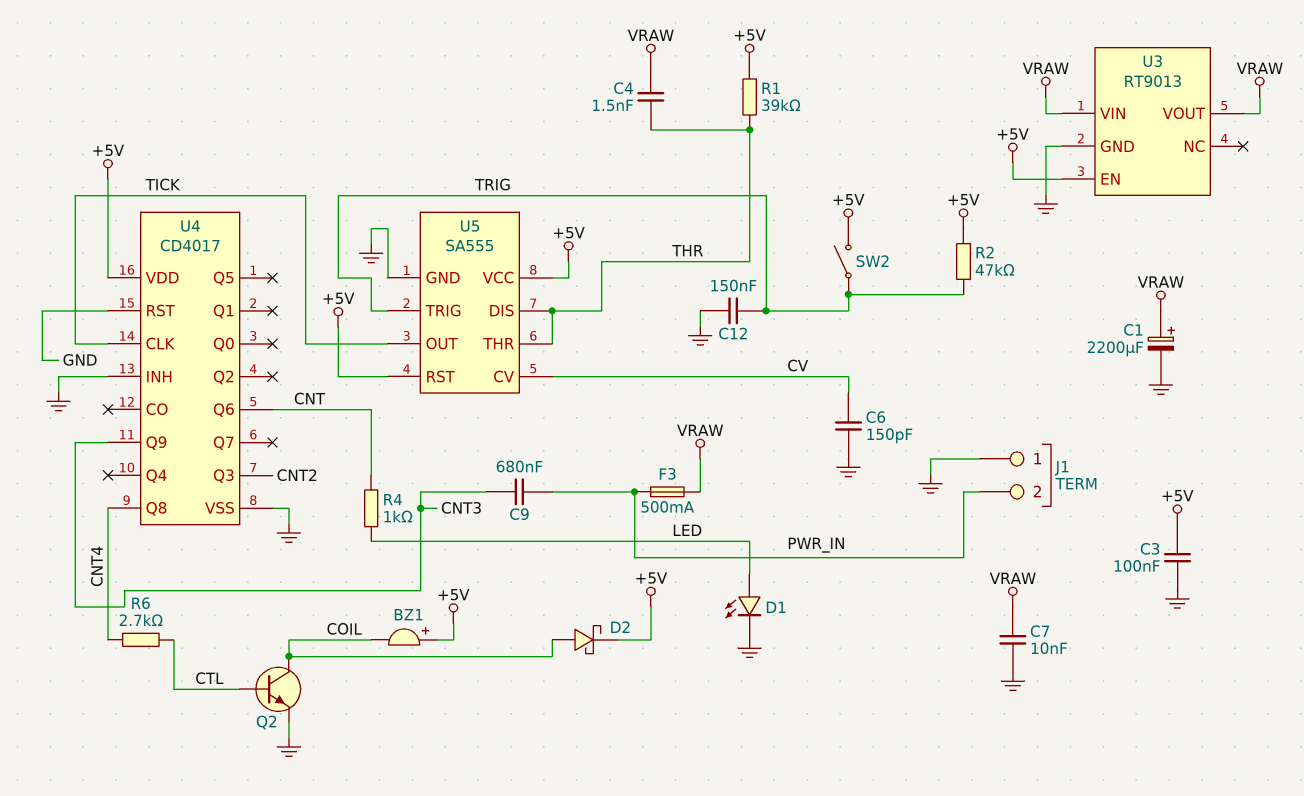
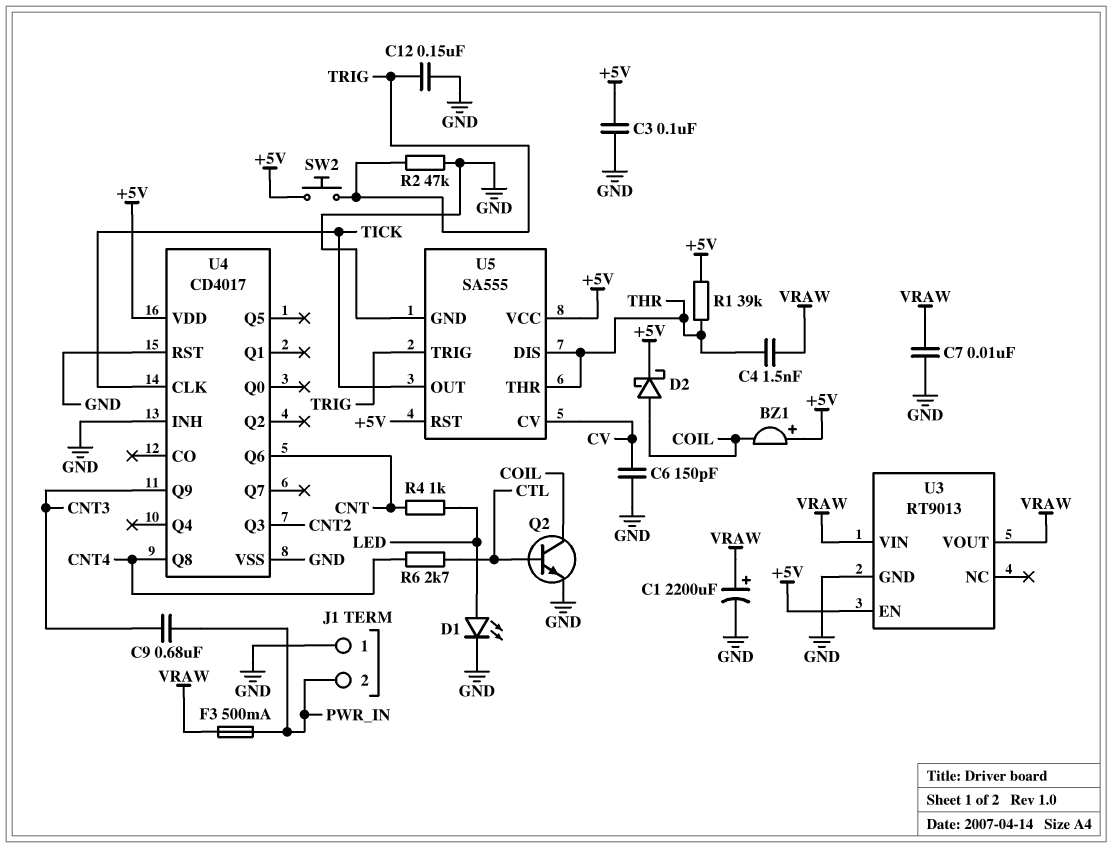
R2: 47k (+5V, TRIG) -> 47k (GND, TRIG)
SW2: switch (+5V, TRIG) -> button (+5V, TRIG)

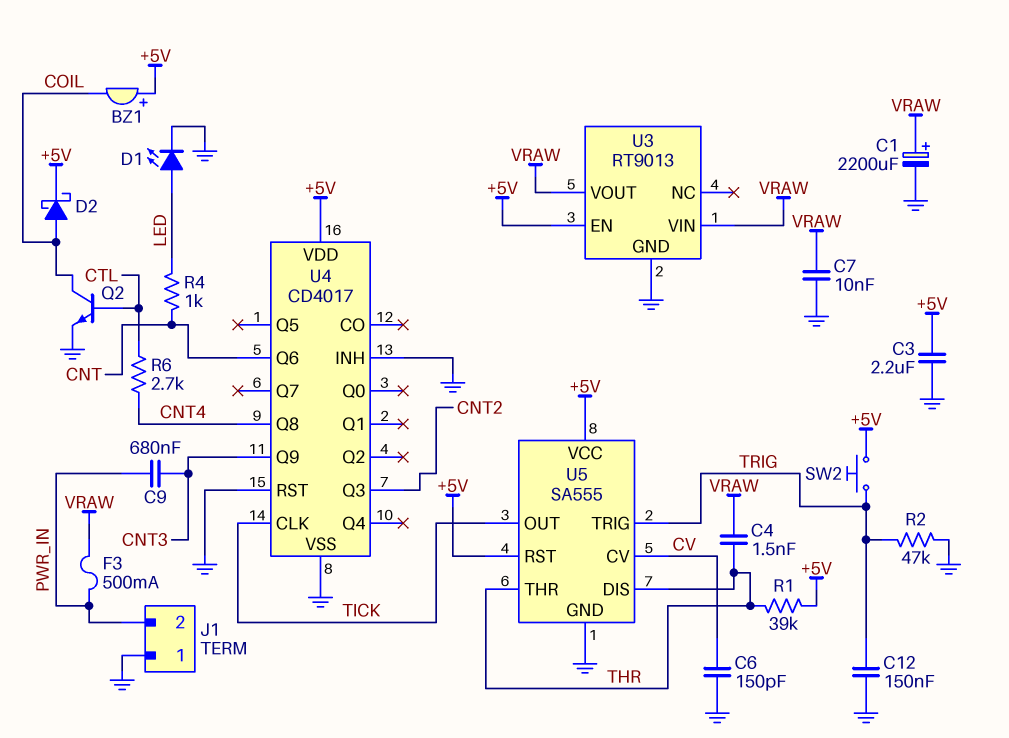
C3: 100nF (+5V, GND) -> 2.2uF (+5V, GND)

